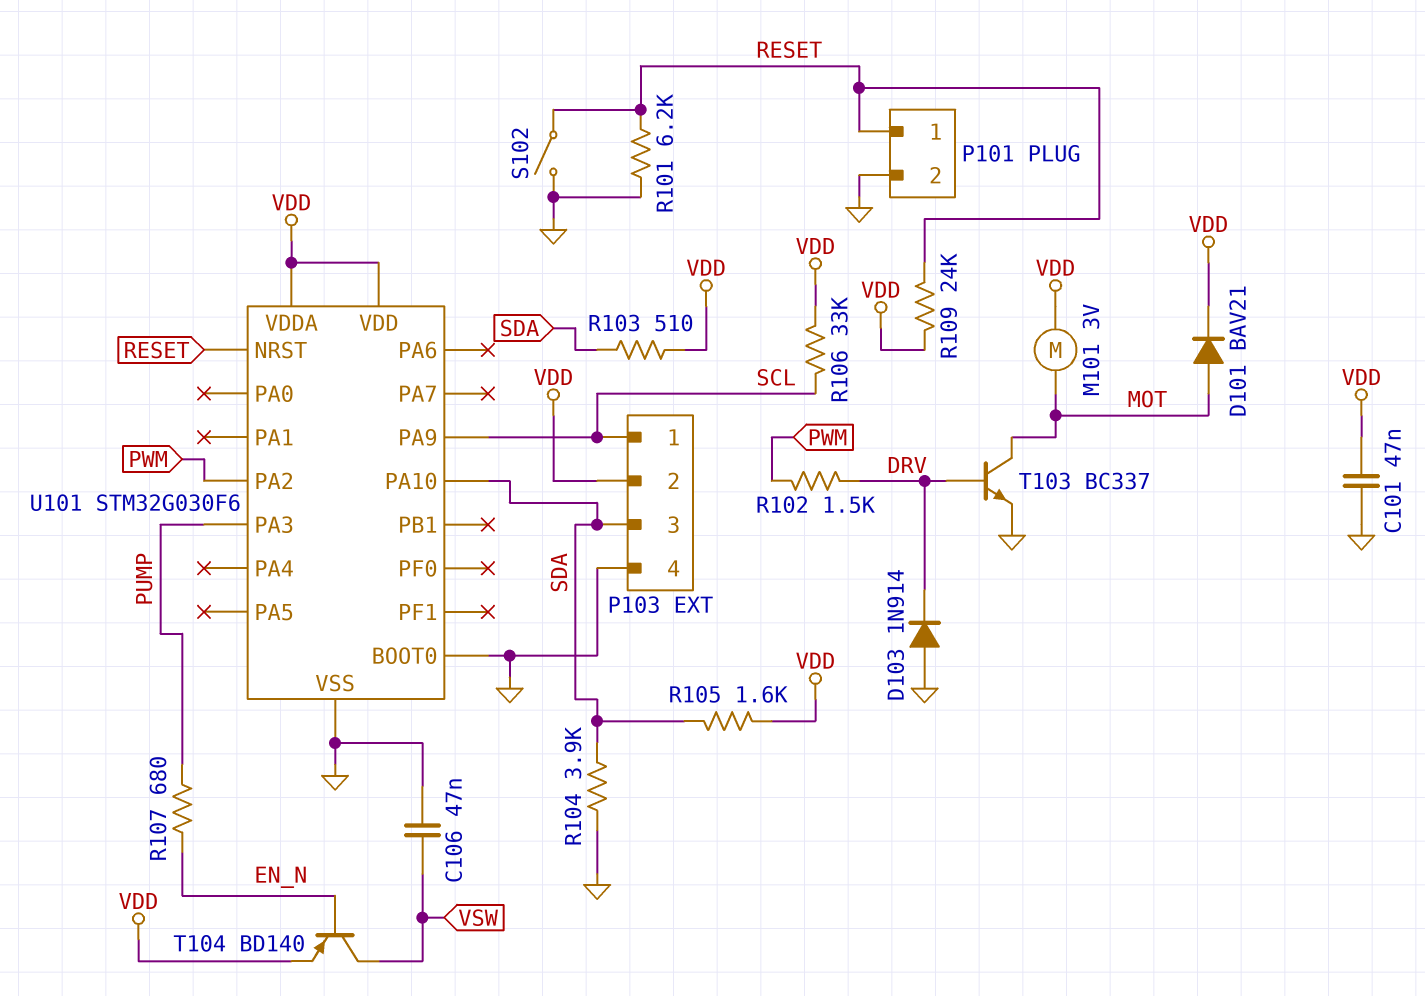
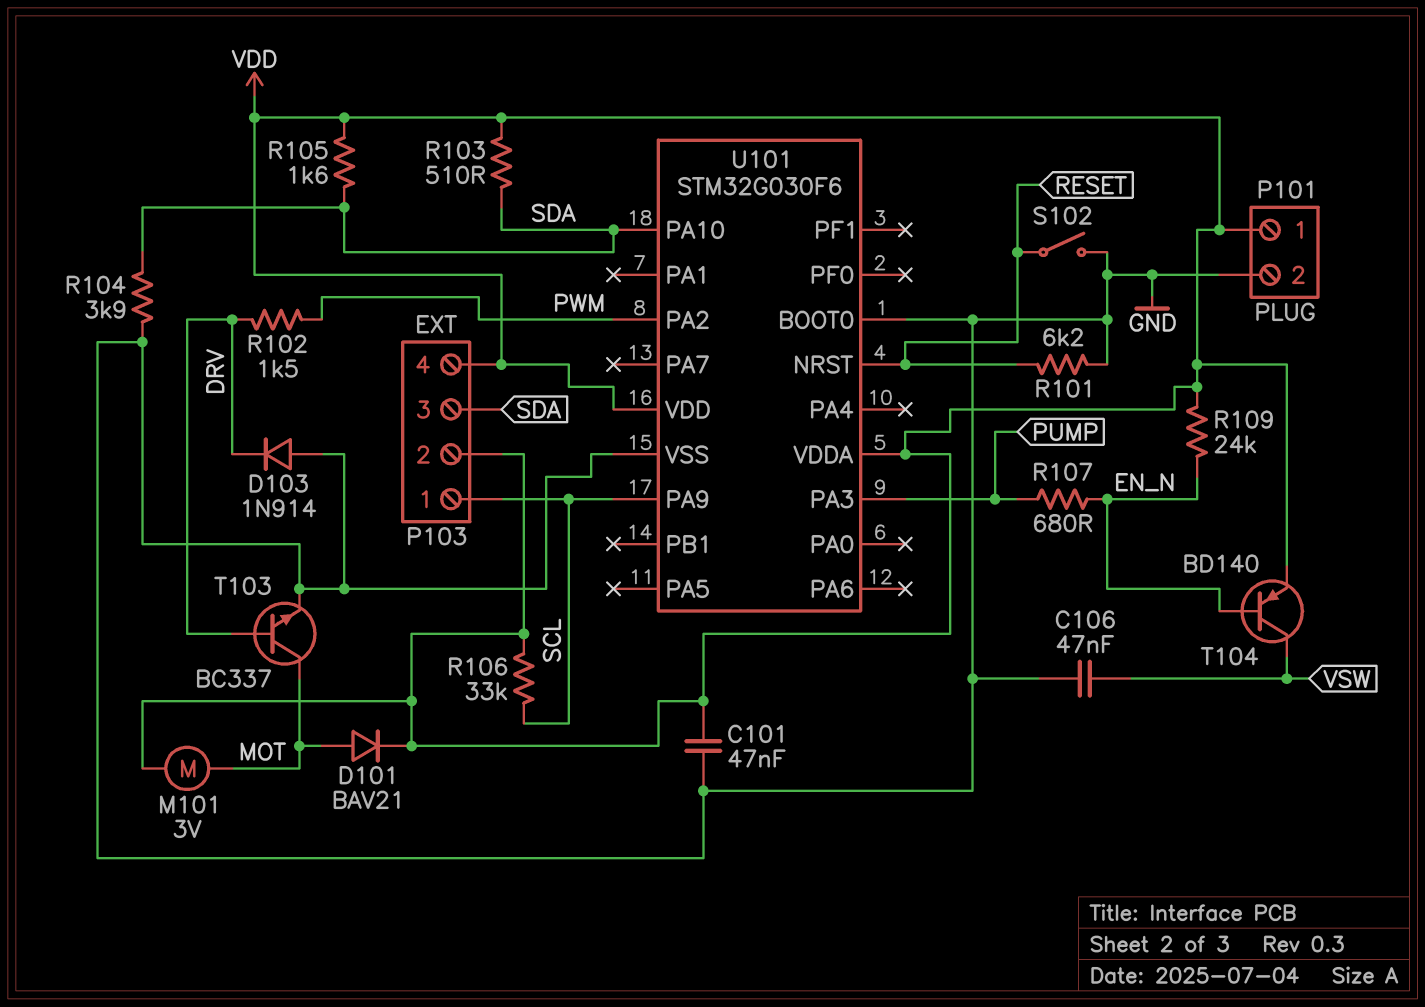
P101 pin 1: RESET -> VDD
P103 pin 4: GND -> VDD
R109: 24k (RESET, VDD) -> 24k (EN_N, VDD)

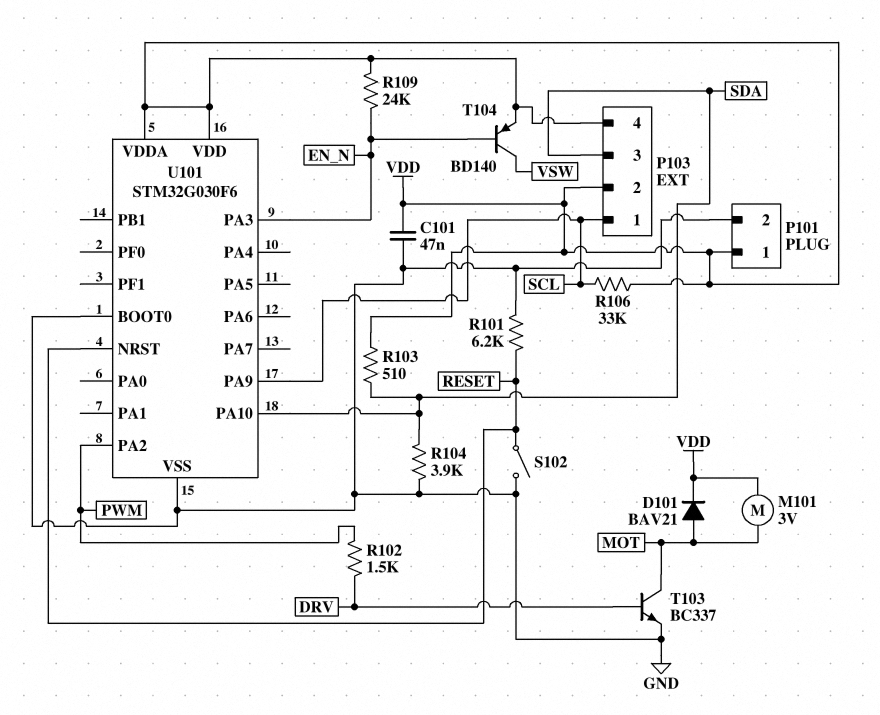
C106: 47nF (GND, VSW) -> none
D103: diode 1N914 (A GND, K DRV) -> none
R105: 1.6k (SDA, VDD) -> none
R107: 680 (EN_N, PUMP) -> none
U101 pin PA3: PUMP -> EN_N

